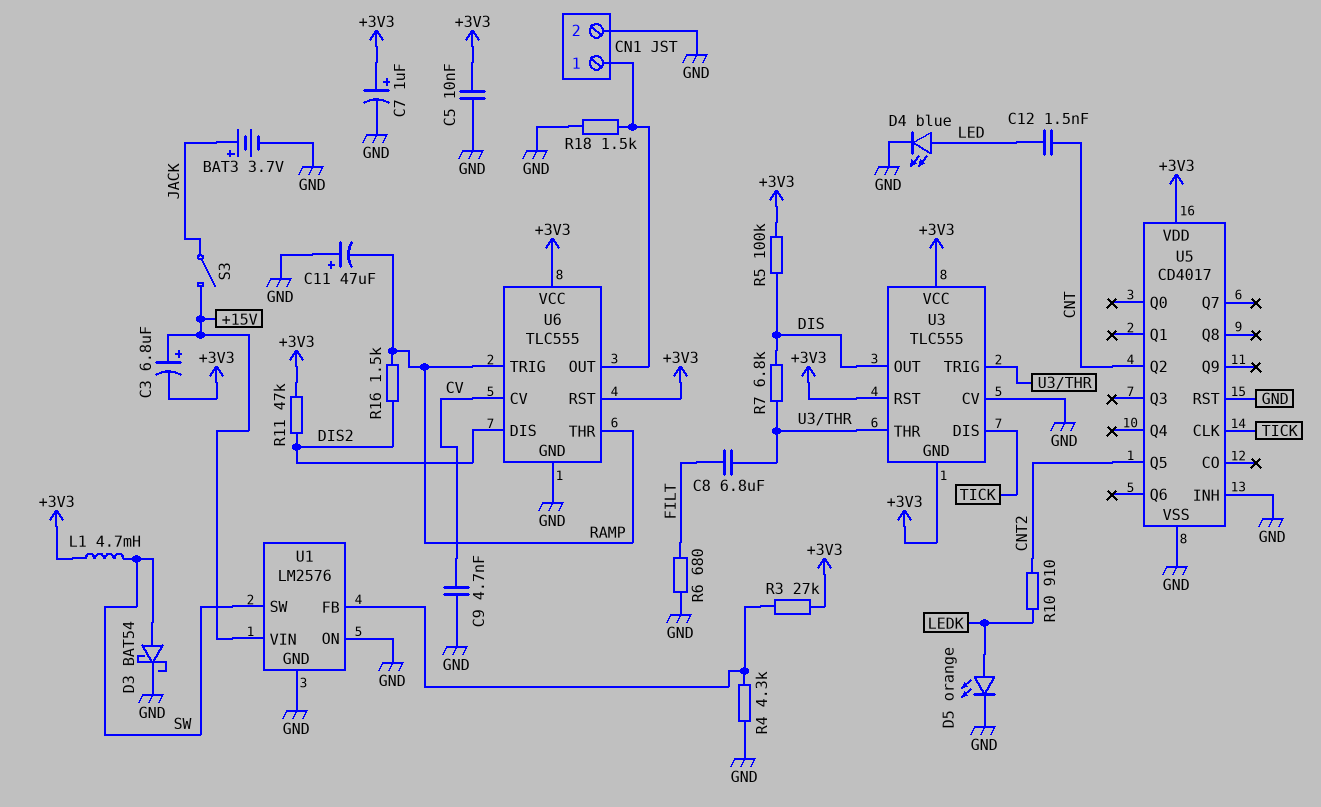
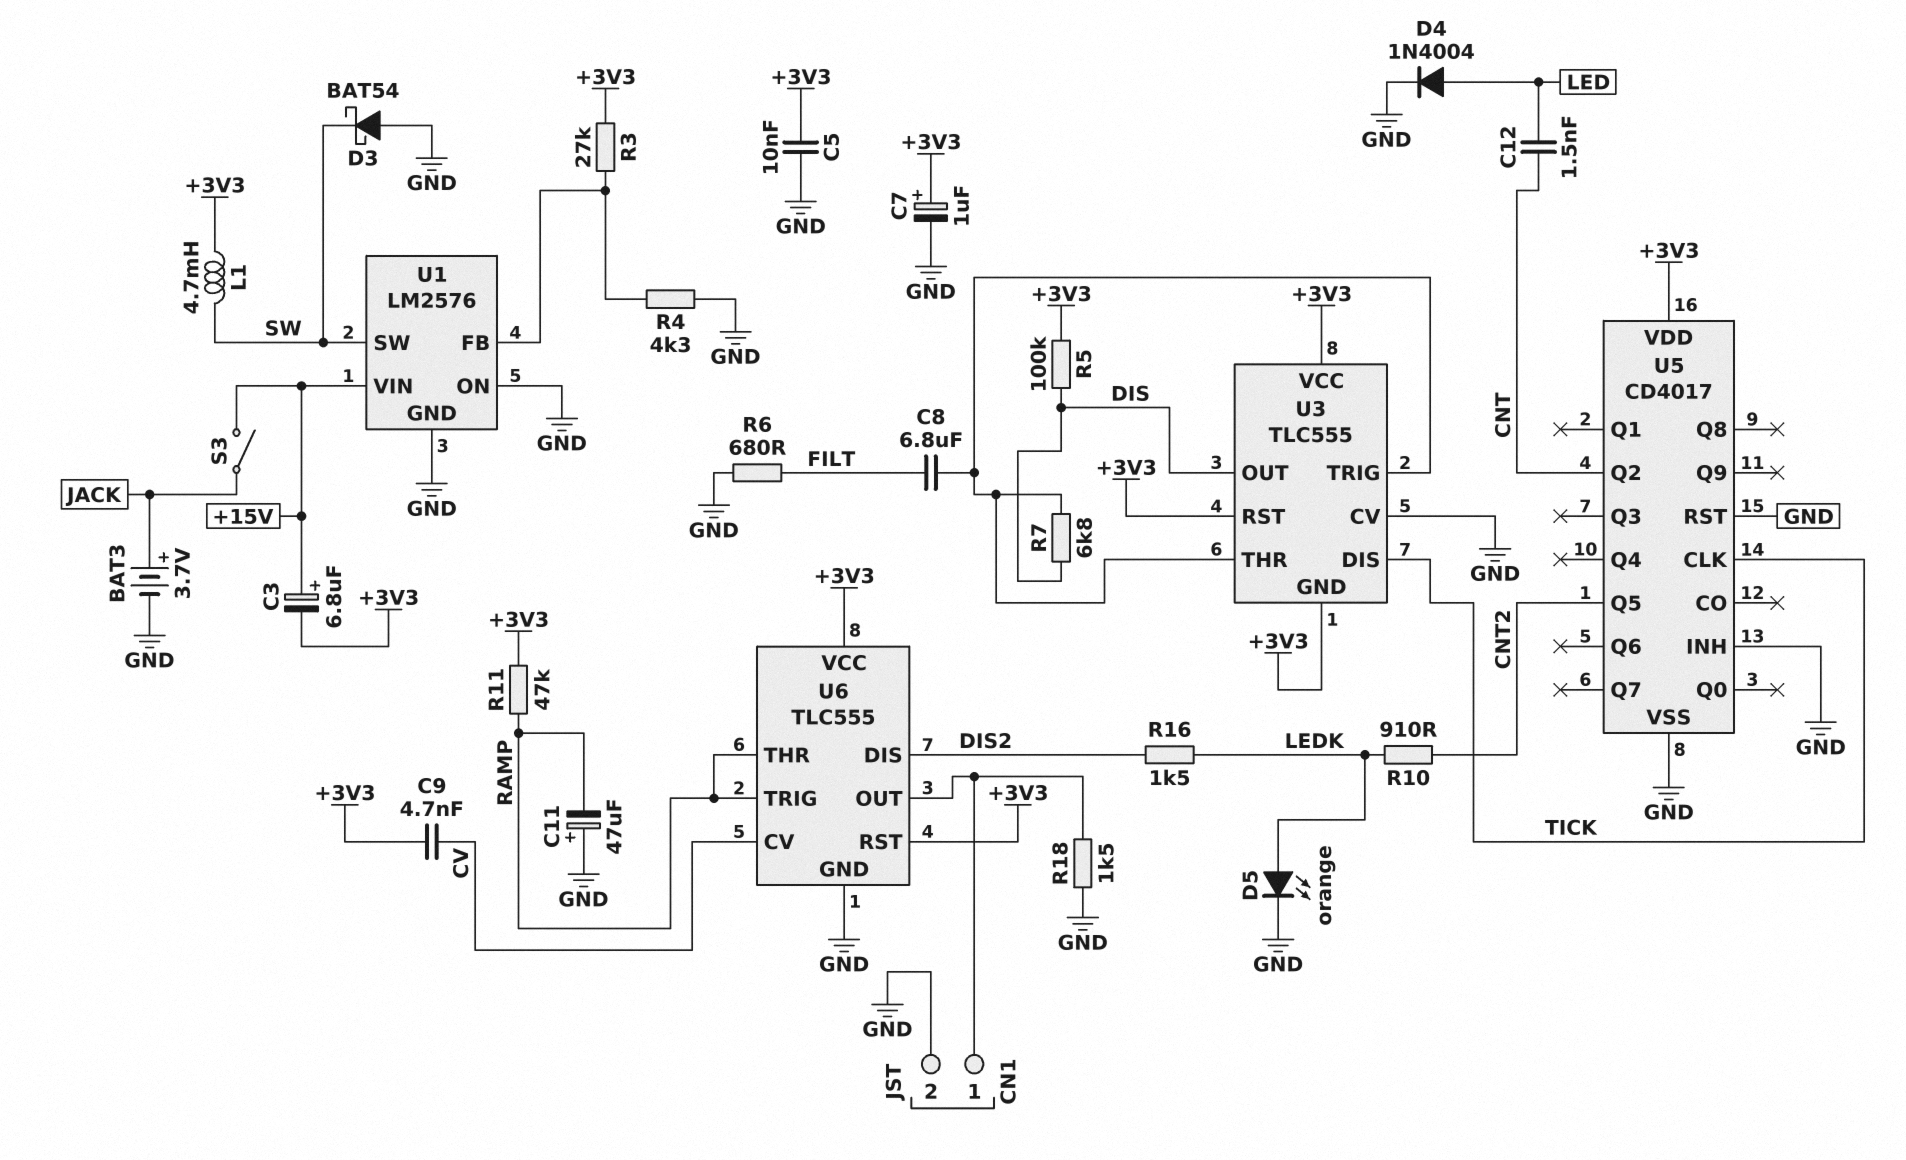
C9: 4.7nF (CV, GND) -> 4.7nF (+3V3, CV)
D3: schottky BAT54 (A SW, K GND) -> schottky BAT54 (A GND, K SW)
D4: LED blue (A LED, K GND) -> diode 1N4004 (A LED, K GND)
R11: 47k (+3V3, DIS2) -> 47k (+3V3, RAMP)
R16: 1.5k (DIS2, RAMP) -> 1.5k (DIS2, LEDK)

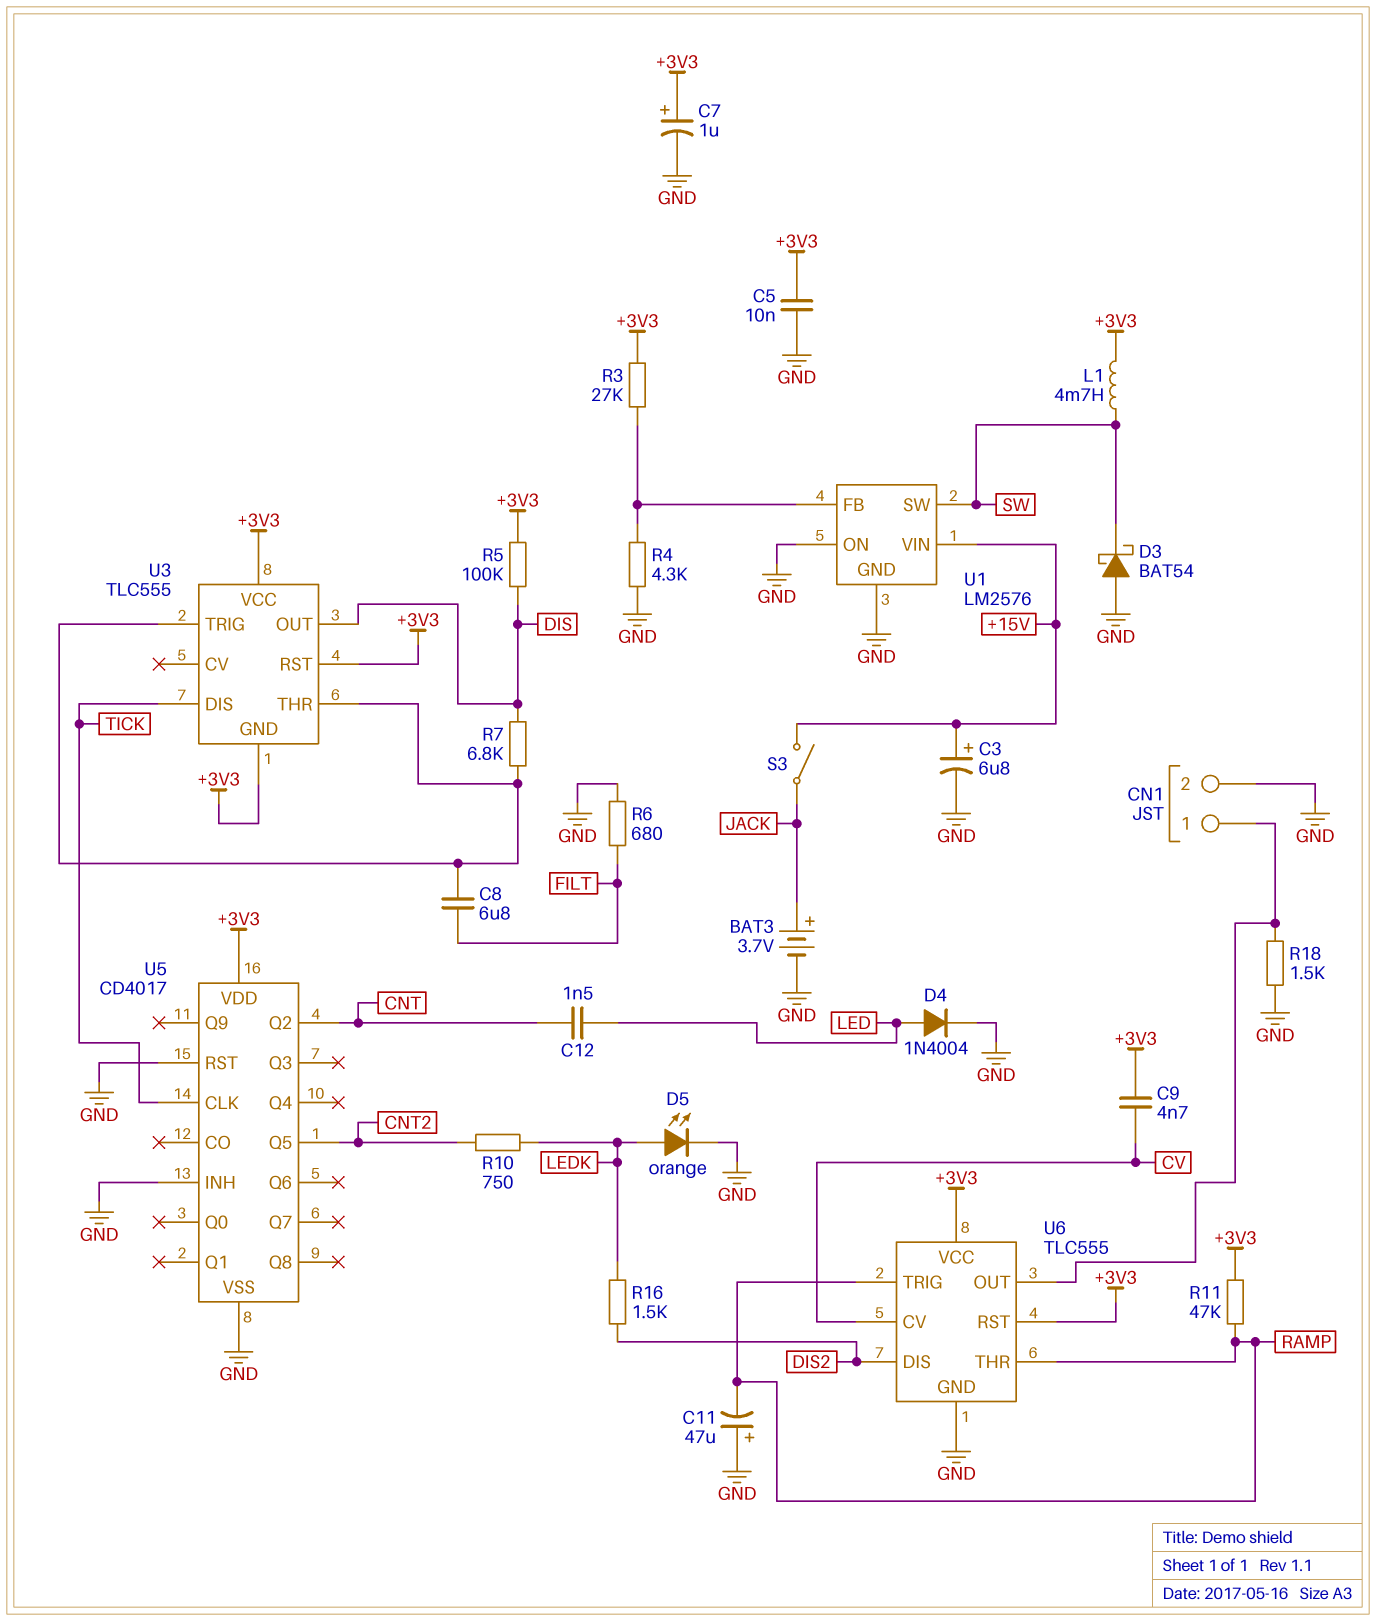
C3: 6.8uF (plus +15V, minus +3V3) -> 6.8uF (plus +15V, minus GND)
R10: 910 (CNT2, LEDK) -> 750 (CNT2, LEDK)
U3 pin CV: GND -> none

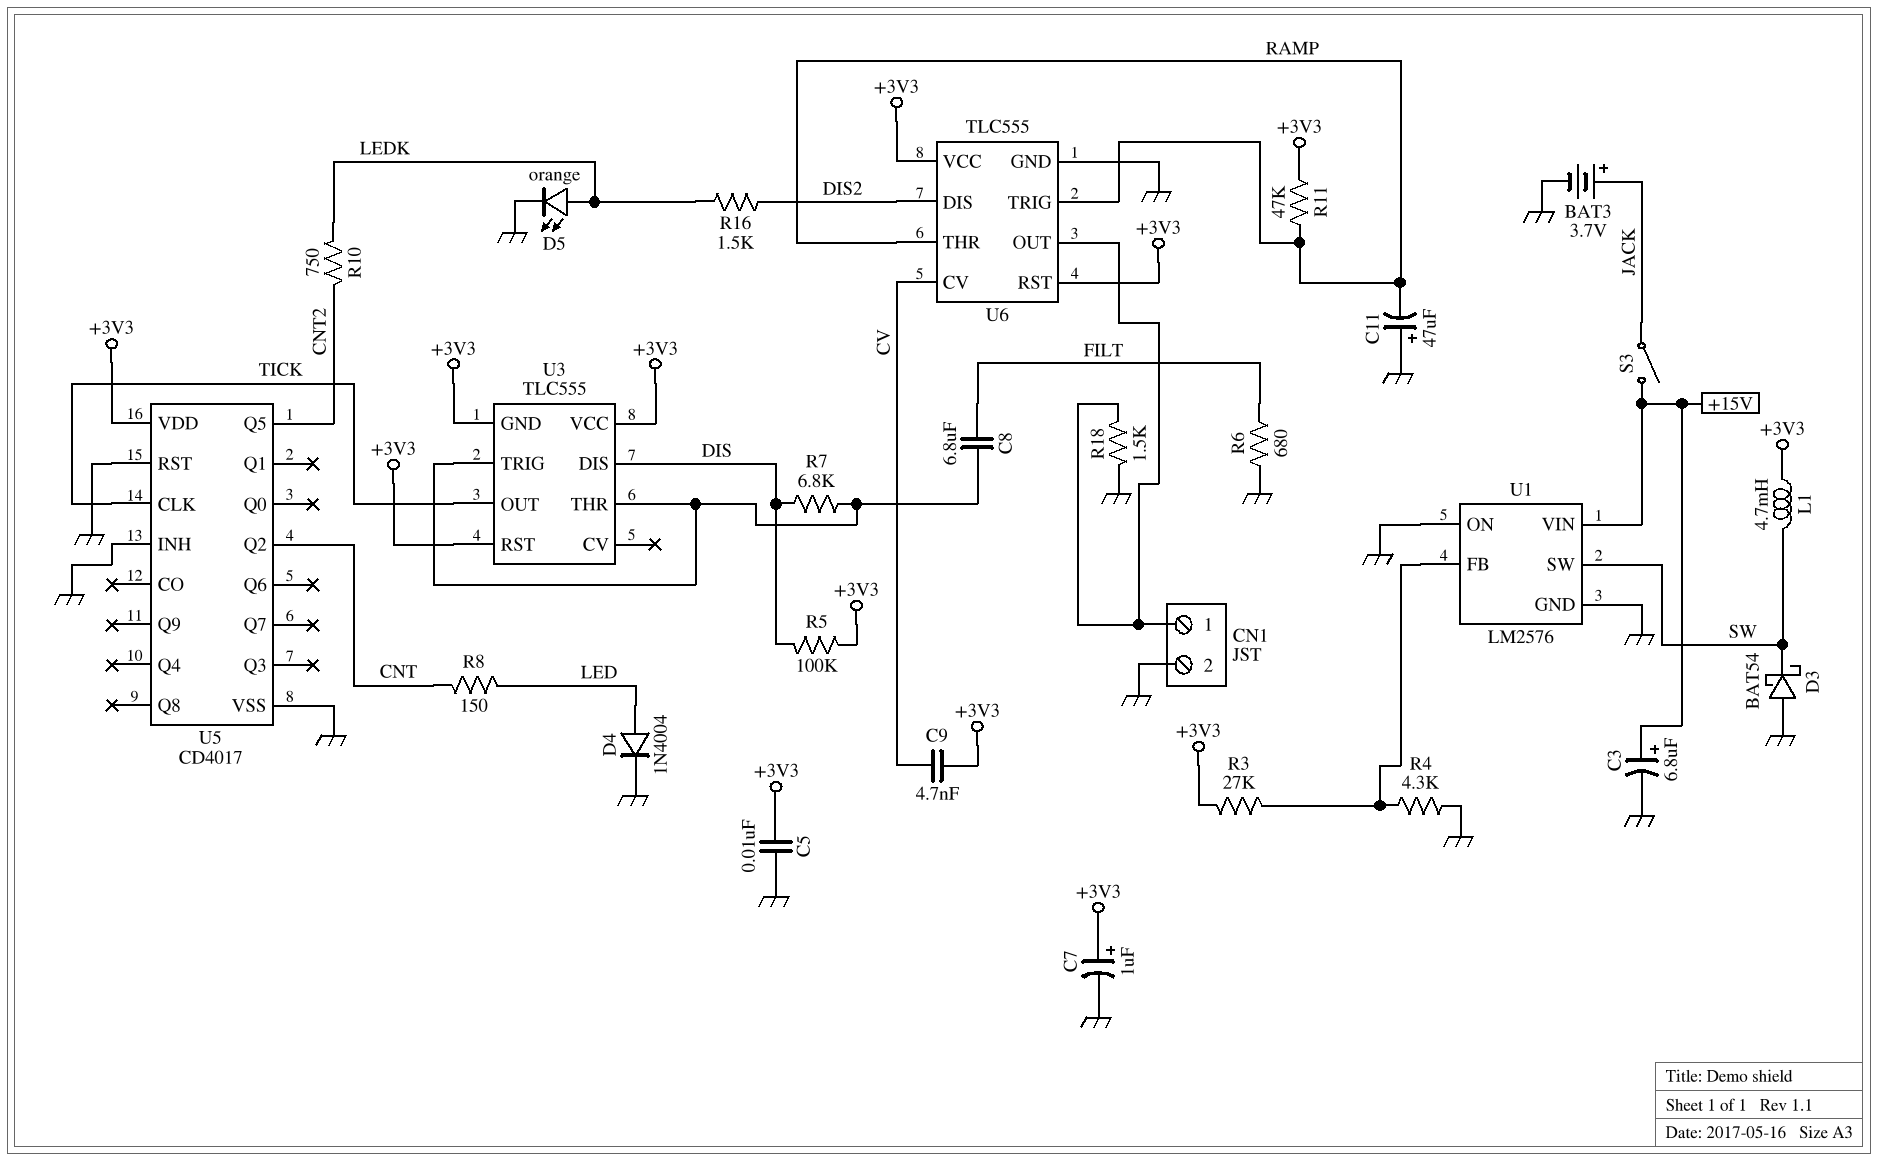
C12: 1.5nF (CNT, LED) -> none
R8: none -> 150 (CNT, LED)
U3 pin DIS: TICK -> DIS
U3 pin OUT: DIS -> TICK

